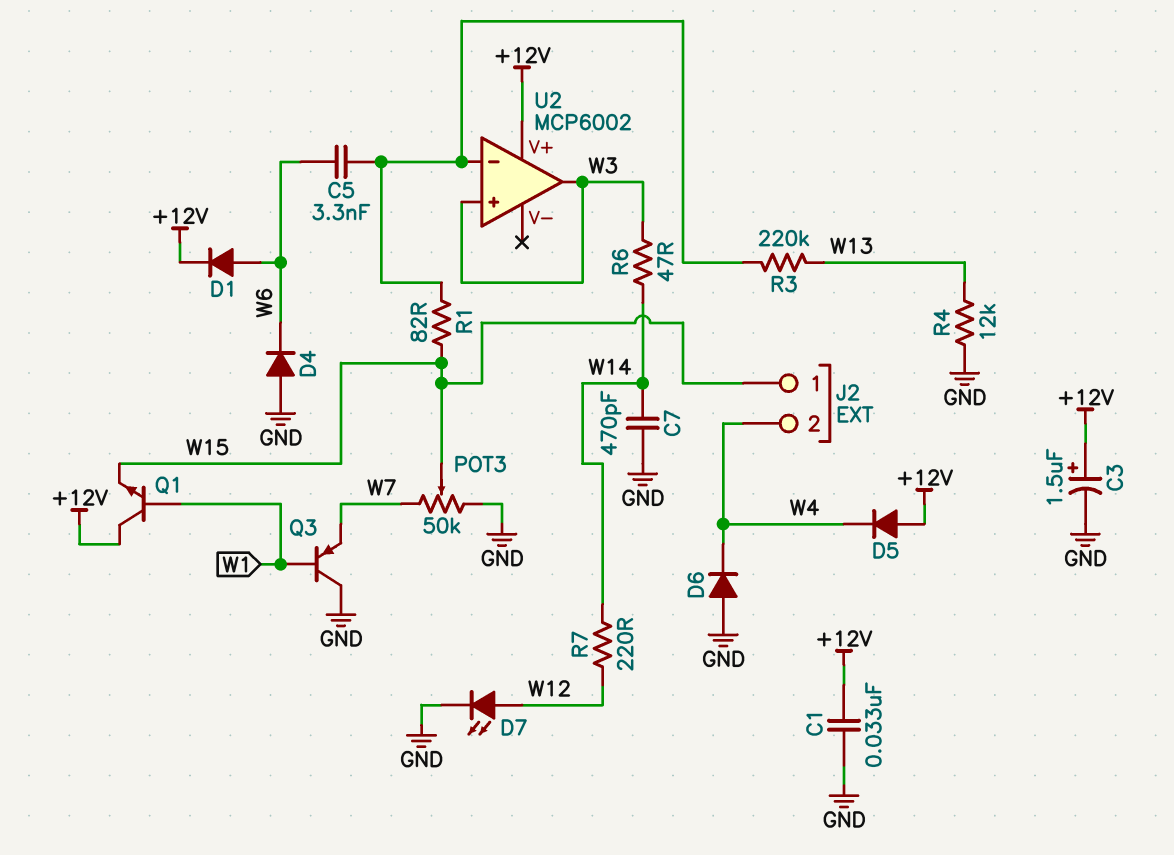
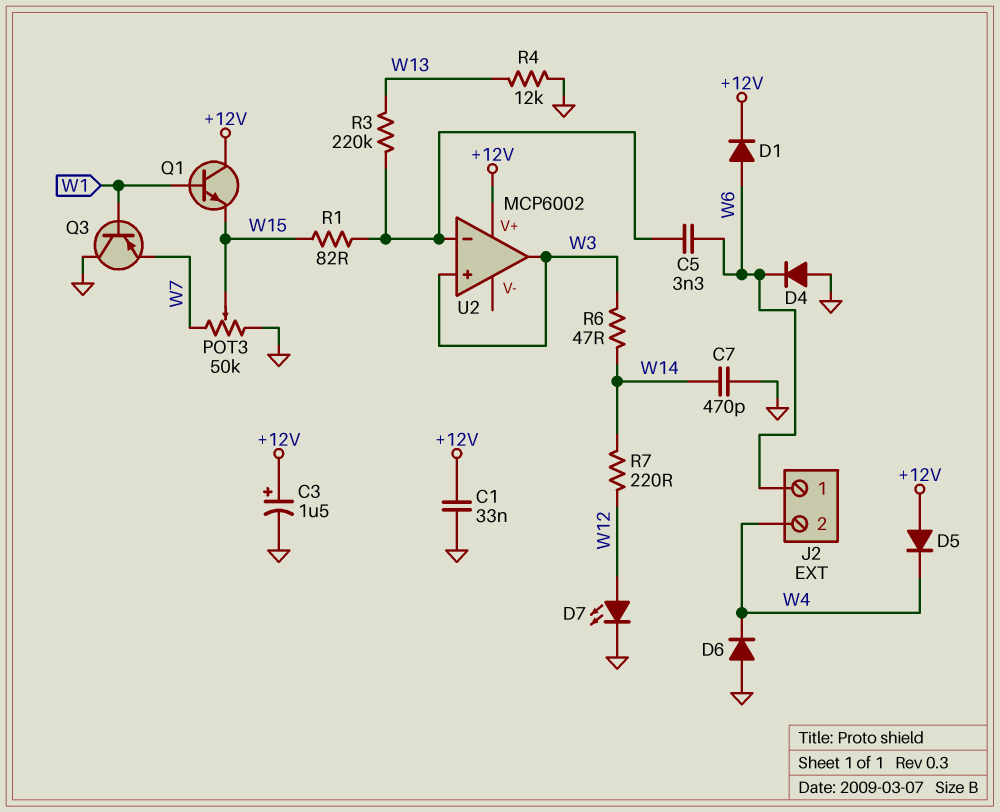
J2 pin 1: W15 -> W6

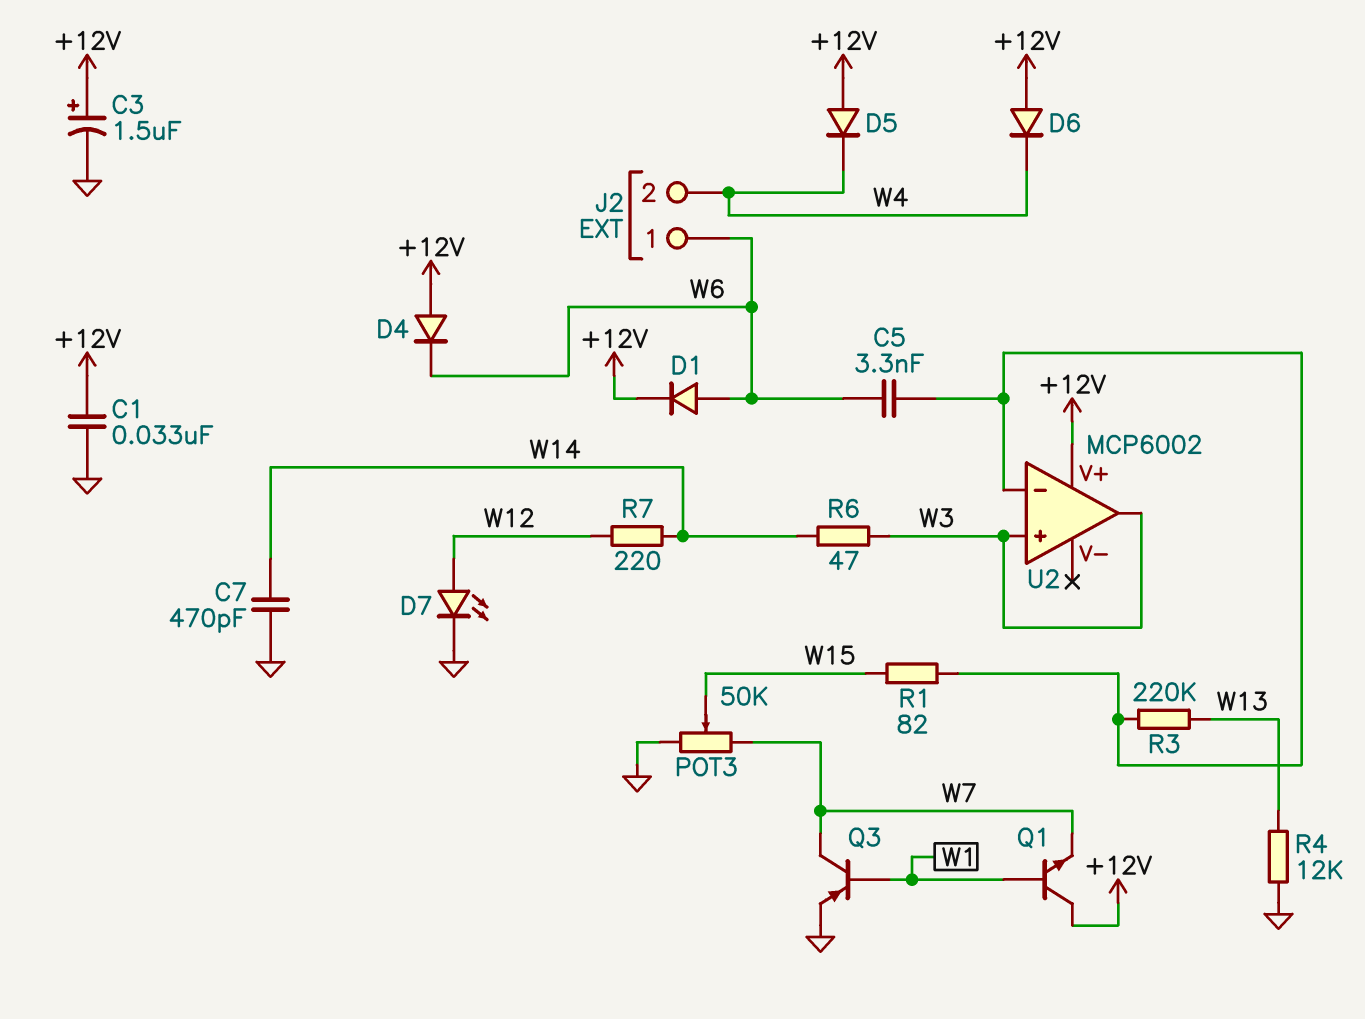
D4: diode (A GND, K W6) -> diode (A +12V, K W6)
D6: diode (A GND, K W4) -> diode (A +12V, K W4)
Q1: NPN (B W1, C +12V, E W15) -> NPN (B W1, C +12V, E W7)
Q3: PNP (B W1, C GND, E W7) -> PNP (B W1, C W7, E GND)

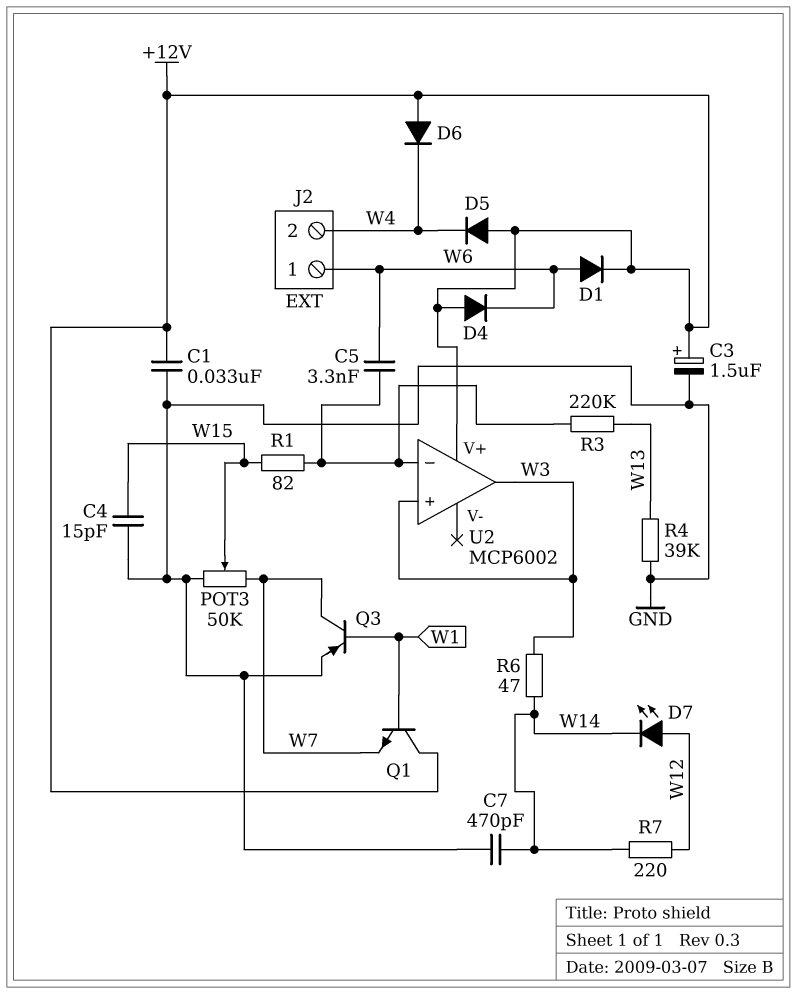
C4: none -> 15pF (GND, W15)
D7: LED (A W12, K GND) -> LED (A W12, K W14)
R4: 12k (GND, W13) -> 39k (GND, W13)

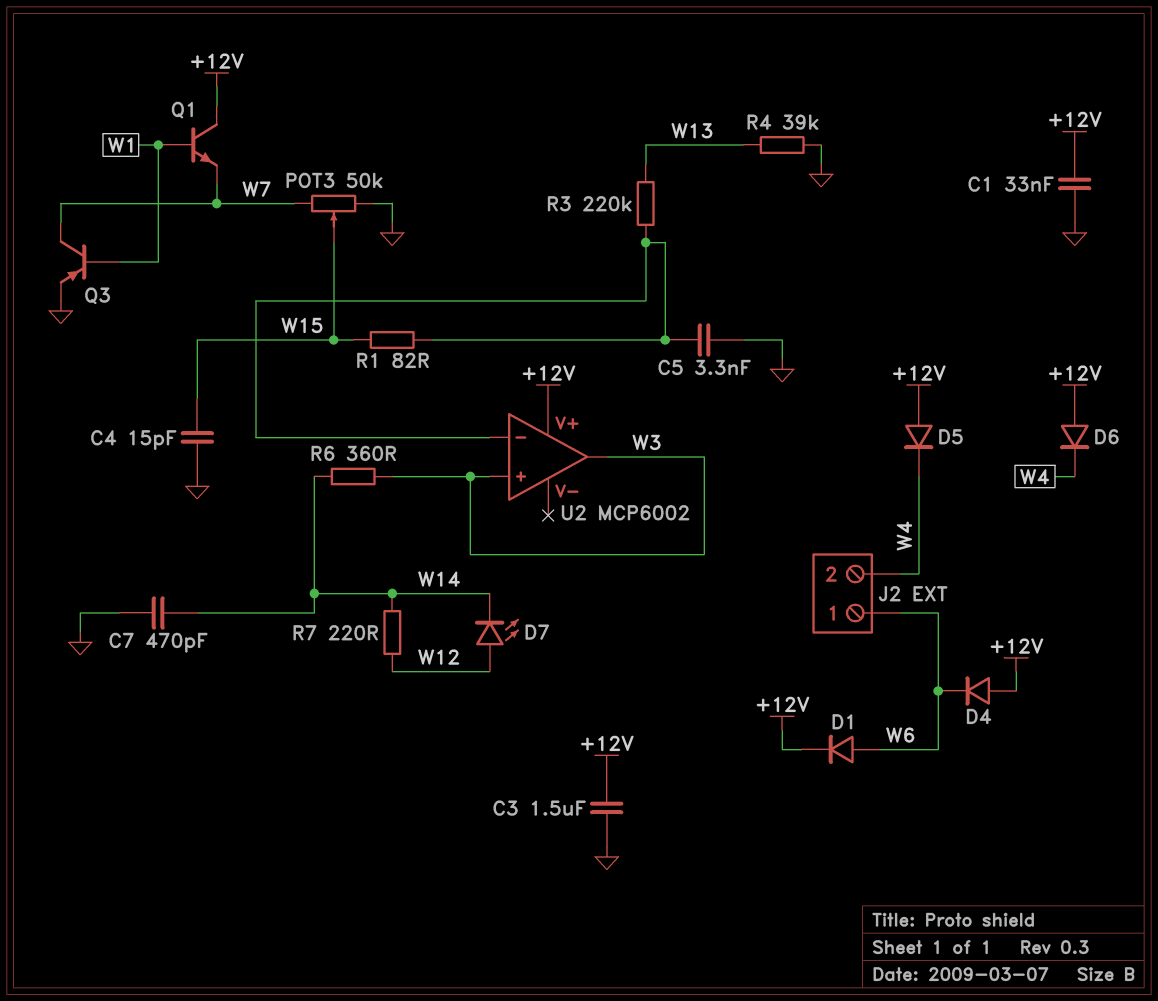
C3: 1.5uF (plus +12V, minus GND) -> 1.5uF (+12V, GND)
C5: 3.3nF (U2/in-, W6) -> 3.3nF (GND, U2/in-)
R6: 47 (W3, W14) -> 360 (W3, W14)

